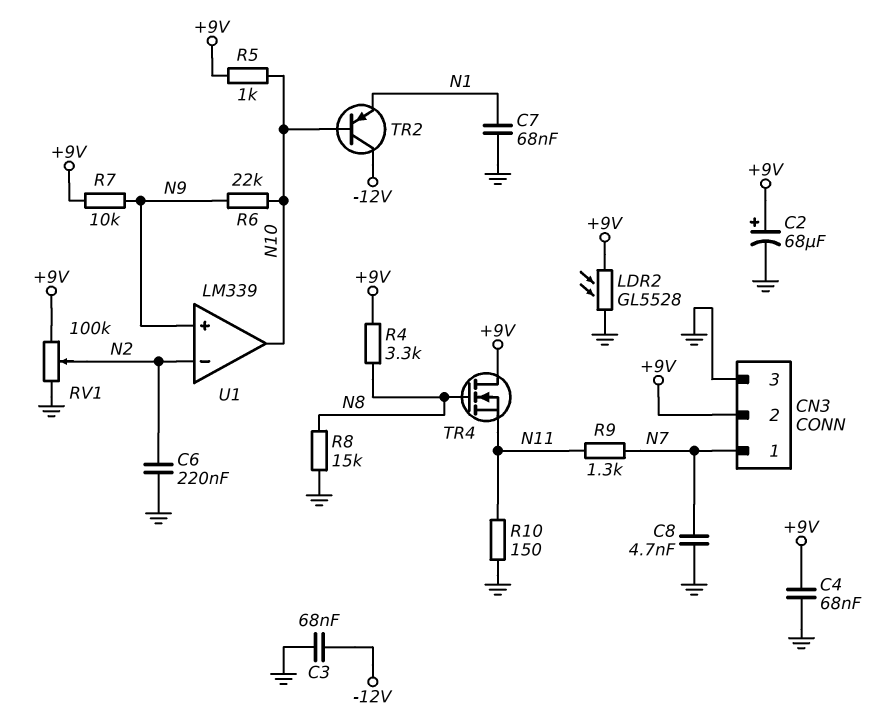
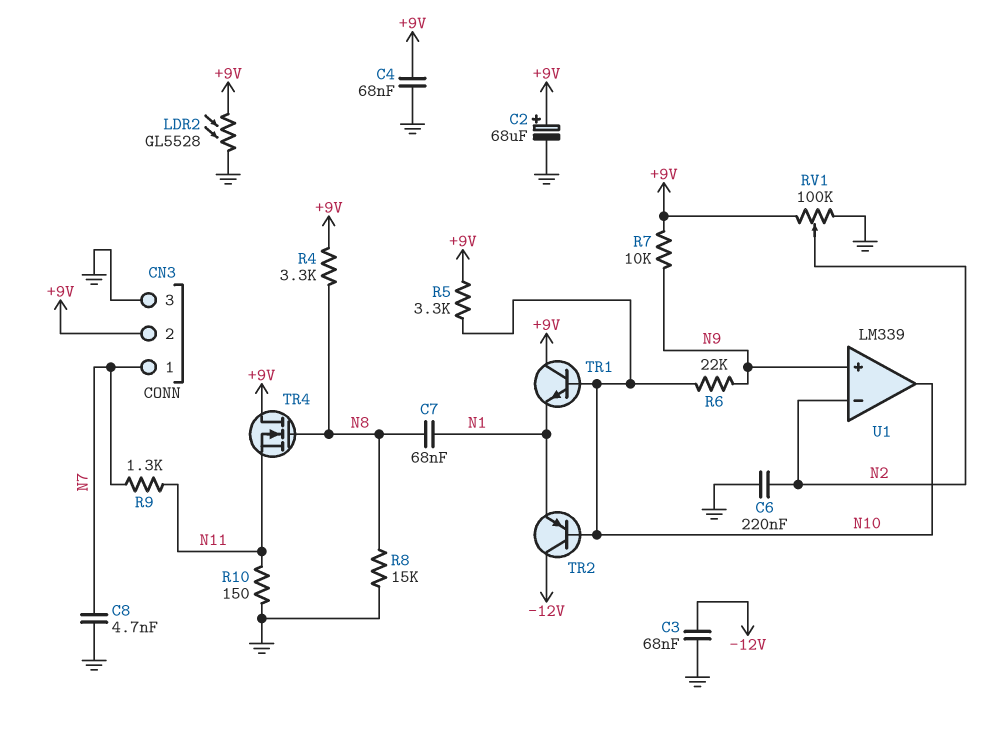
C7: 68nF (GND, N1) -> 68nF (N1, N8)
R5: 1k (+9V, N10) -> 3.3k (+9V, N10)
TR1: none -> NPN (B N10, C +9V, E N1)

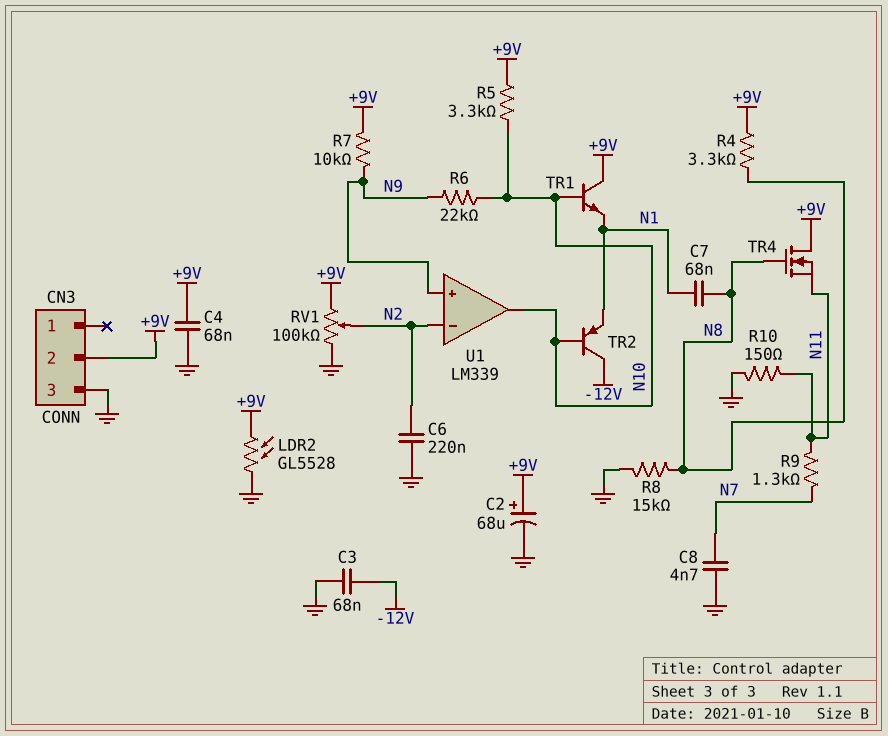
CN3 pin 1: N7 -> none

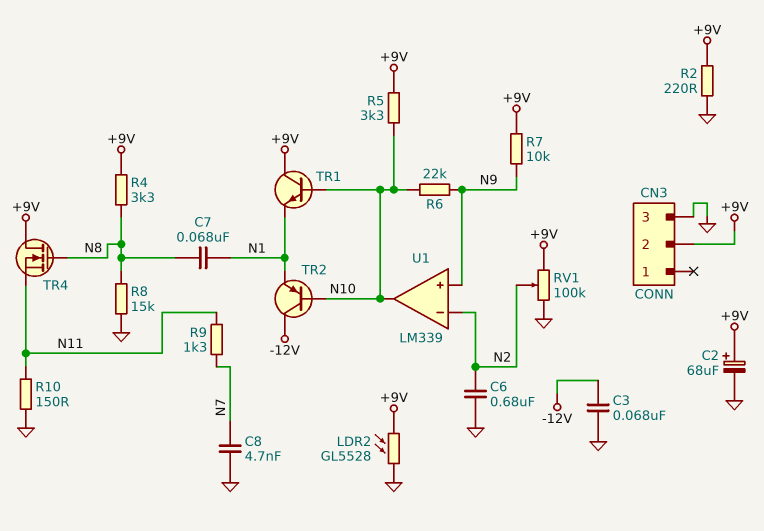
C4: 68nF (+9V, GND) -> none
C6: 220nF (GND, N2) -> 680nF (GND, N2)
R2: none -> 220 (+9V, GND)

